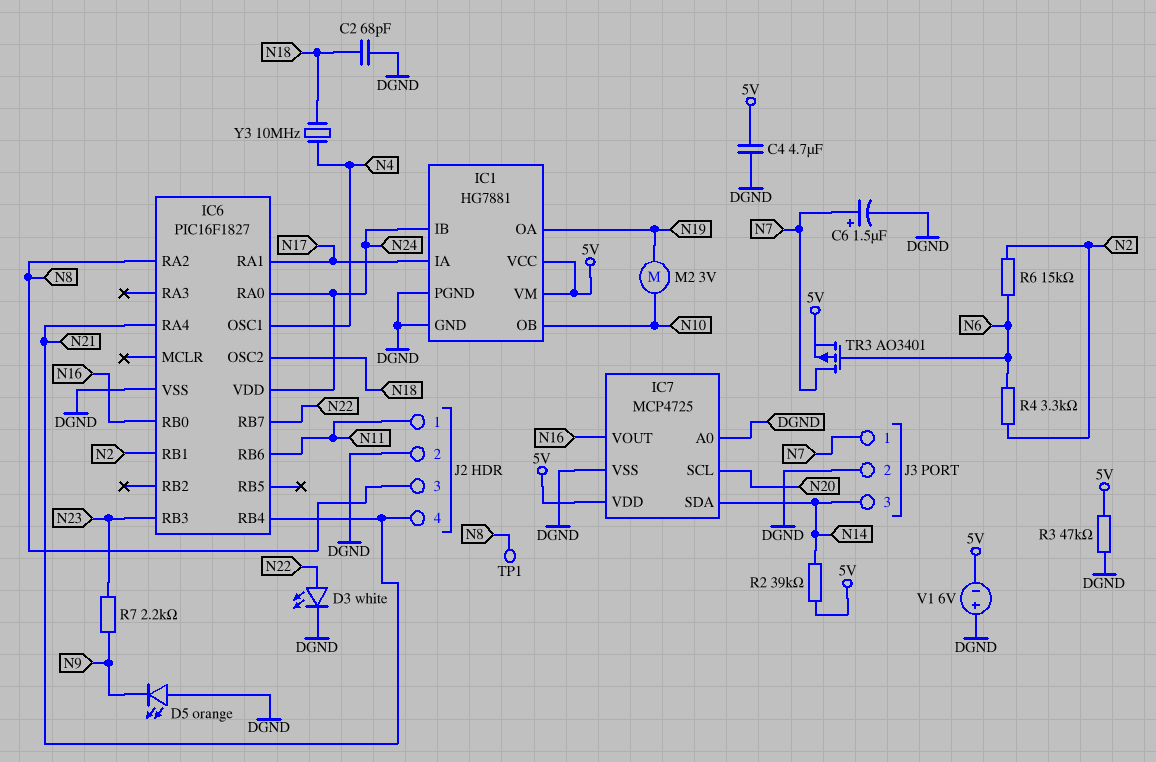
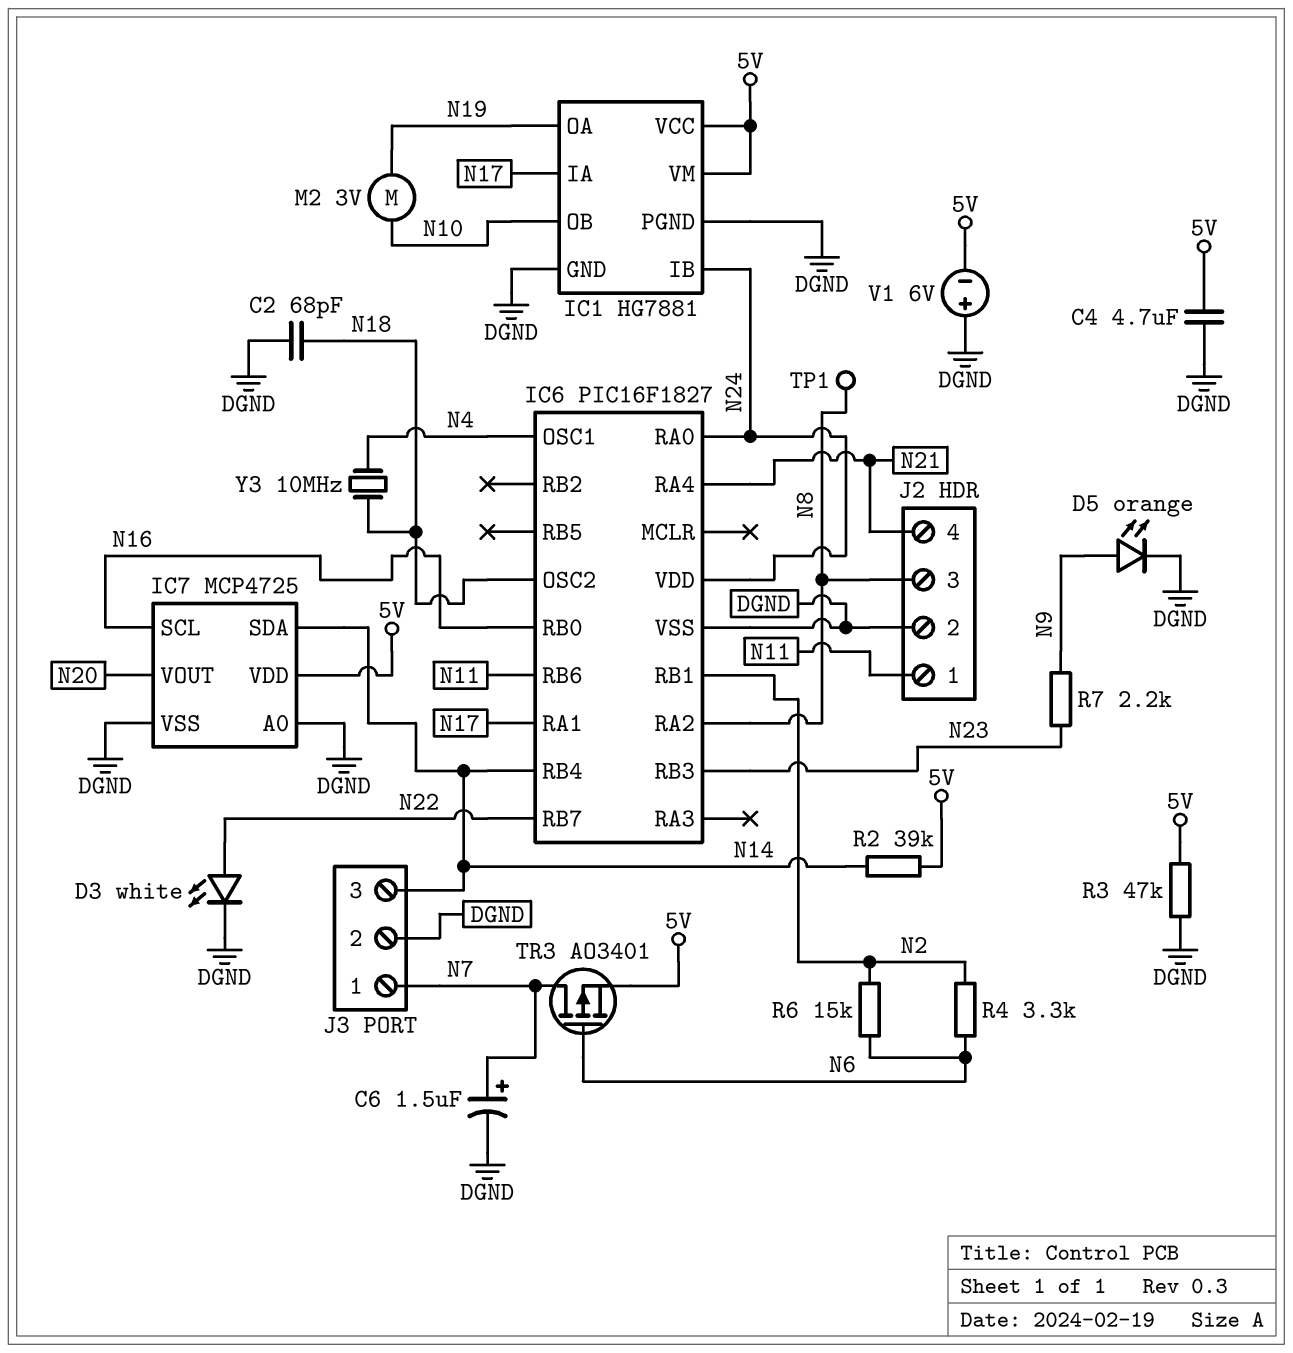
D5: LED orange (A DGND, K N9) -> LED orange (A N9, K DGND)
IC6 pin RB4: N21 -> N14
IC7 pin SCL: N20 -> N16
IC7 pin VOUT: N16 -> N20

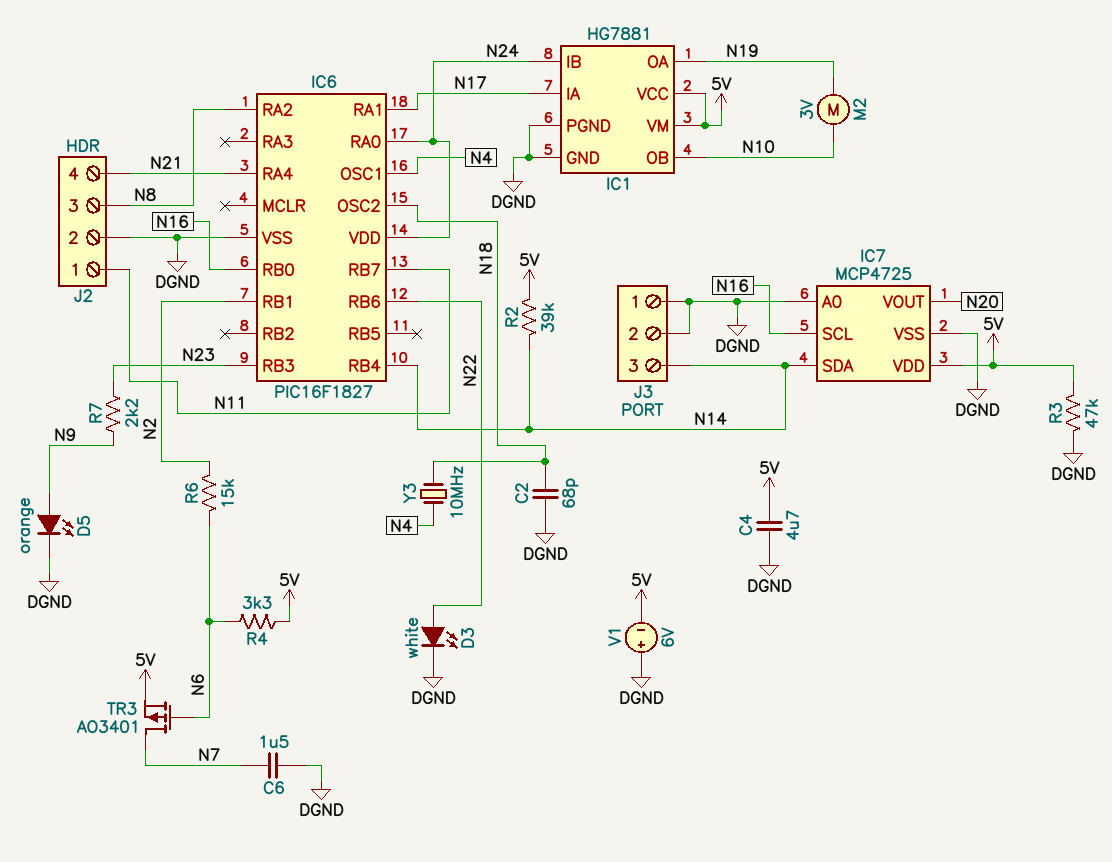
C6: 1.5uF (plus N7, minus DGND) -> 1.5uF (DGND, N7)
IC6 pin RB6: N11 -> N22
IC6 pin RB7: N22 -> N11
J3 pin 1: N7 -> DGND
R4: 3.3k (N2, N6) -> 3.3k (5V, N6)
TP1: test point (N8) -> none

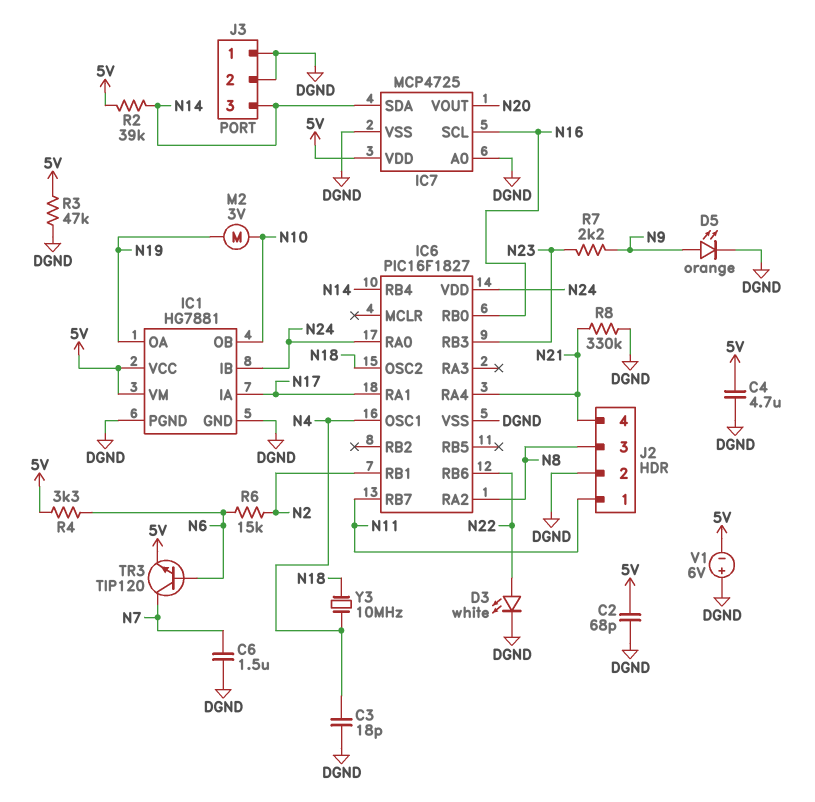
C2: 68pF (DGND, N18) -> 68pF (5V, DGND)
C3: none -> 18pF (DGND, N4)
R8: none -> 330k (DGND, N21)
TR3: PMOS AO3401 (G N6, D N7, S 5V) -> NPN TIP120 (B N6, C N7, E 5V)

